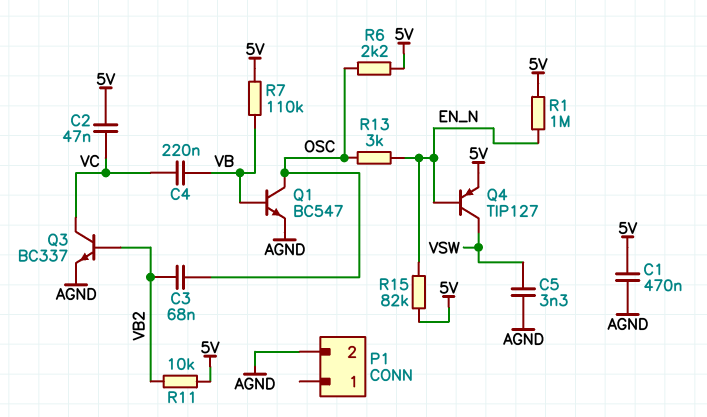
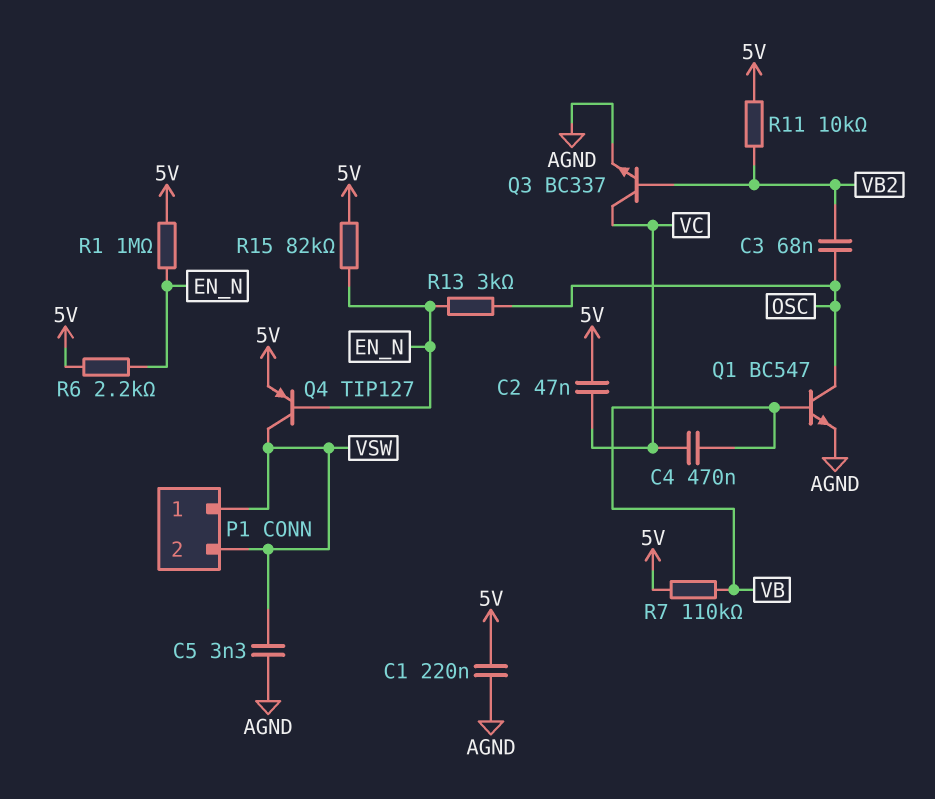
C1: 470nF (5V, AGND) -> 220nF (5V, AGND)
C4: 220nF (VB, VC) -> 470nF (VB, VC)
P1 pin 1: none -> VSW
P1 pin 2: AGND -> VSW
R6: 2.2k (5V, OSC) -> 2.2k (5V, EN_N)

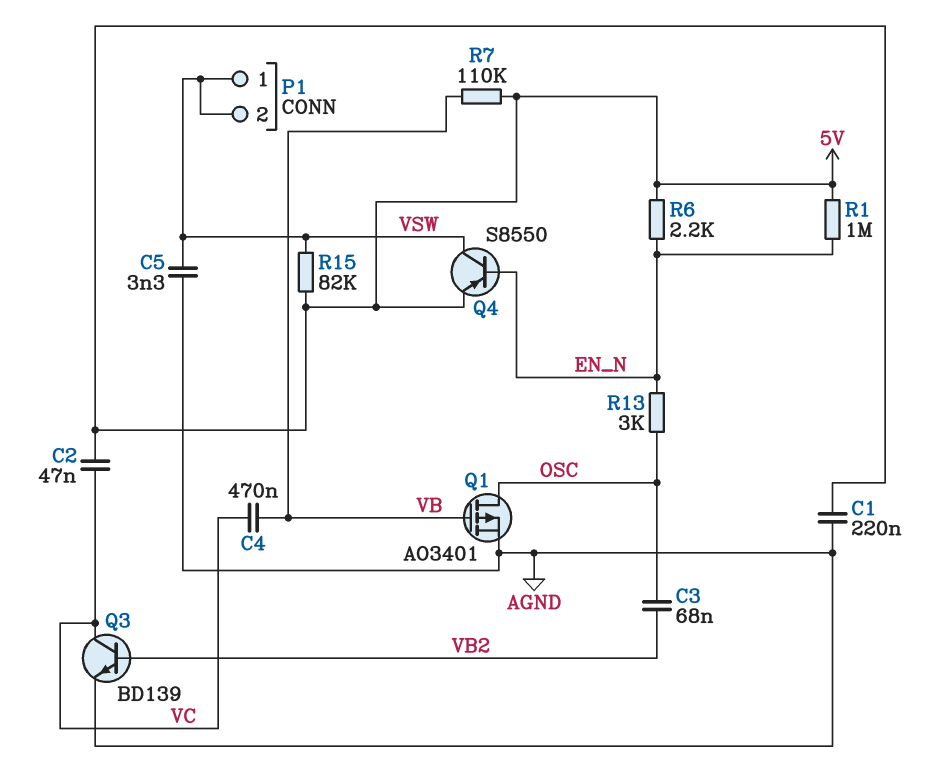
Q1: NPN BC547 (B VB, C OSC, E AGND) -> PMOS AO3401 (G VB, D OSC, S AGND)
Q3: NPN BC337 (B VB2, C VC, E AGND) -> NPN BD139 (B VB2, C VC, E AGND)
Q4: PNP TIP127 (B EN_N, C VSW, E 5V) -> PNP S8550 (B EN_N, C VSW, E 5V)
R11: 10k (5V, VB2) -> none
R15: 82k (5V, EN_N) -> 82k (5V, VSW)

